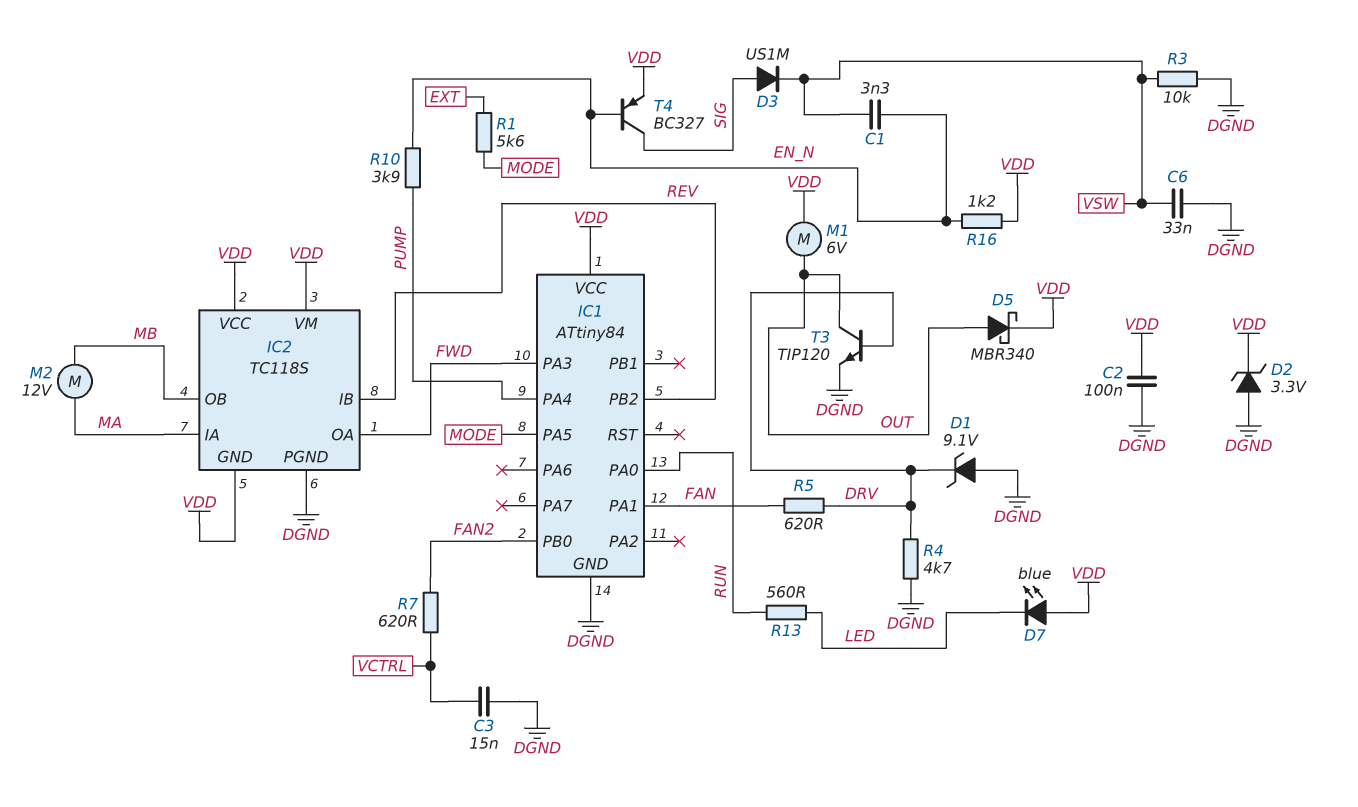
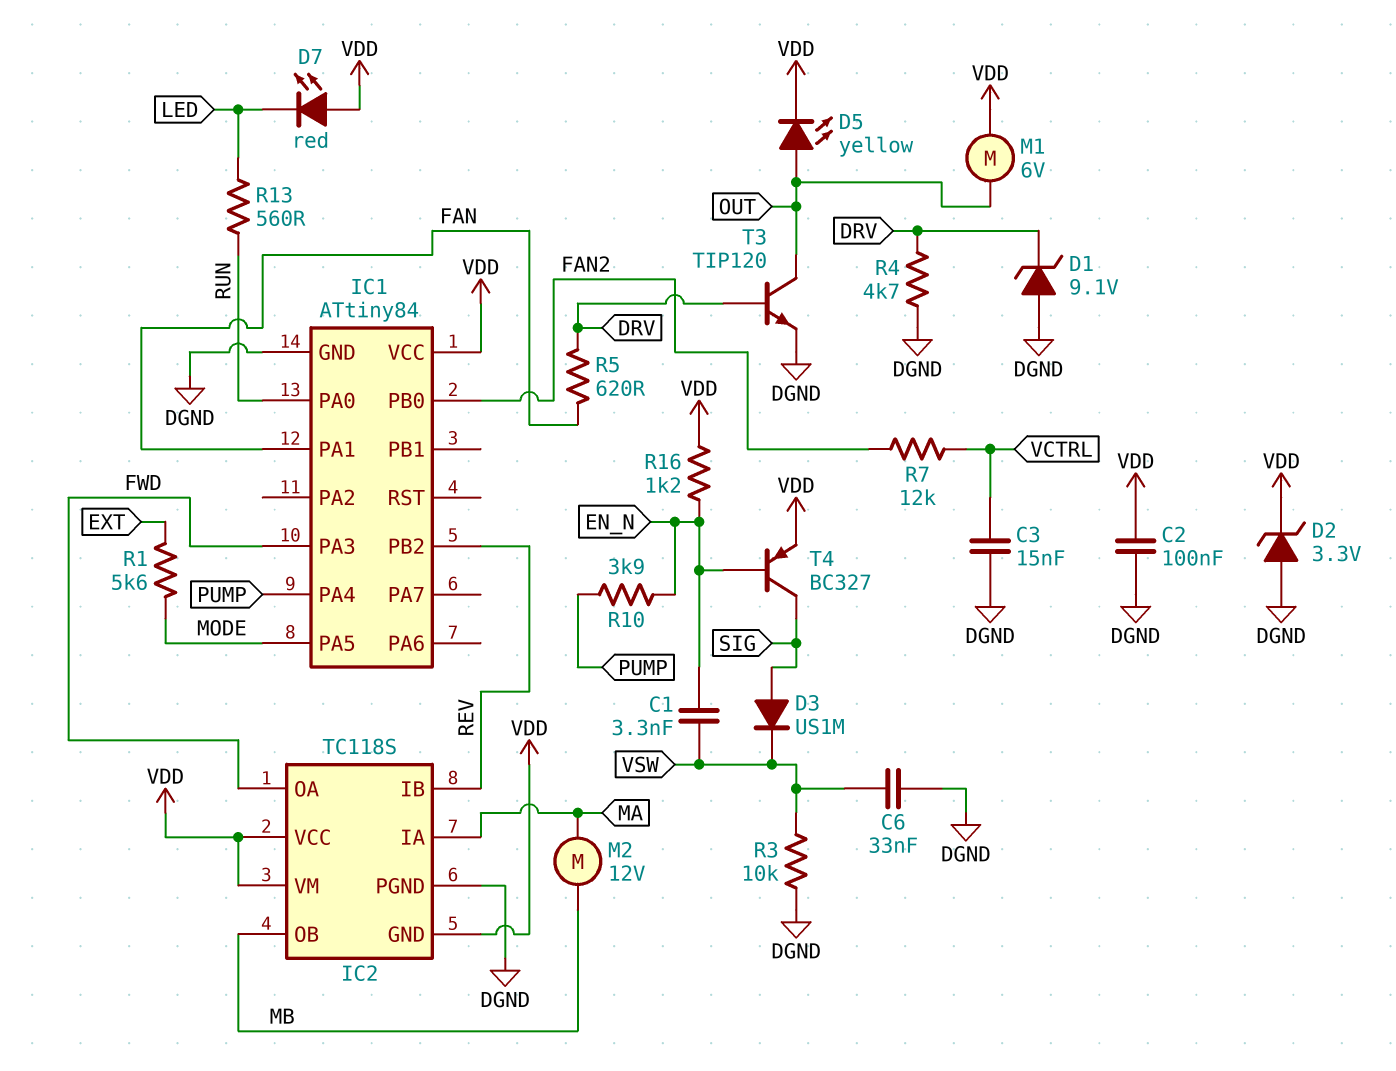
D5: schottky MBR340 (A OUT, K VDD) -> LED yellow (A OUT, K VDD)
D7: LED blue (A VDD, K LED) -> LED red (A VDD, K LED)
R7: 620 (FAN2, VCTRL) -> 12k (FAN2, VCTRL)

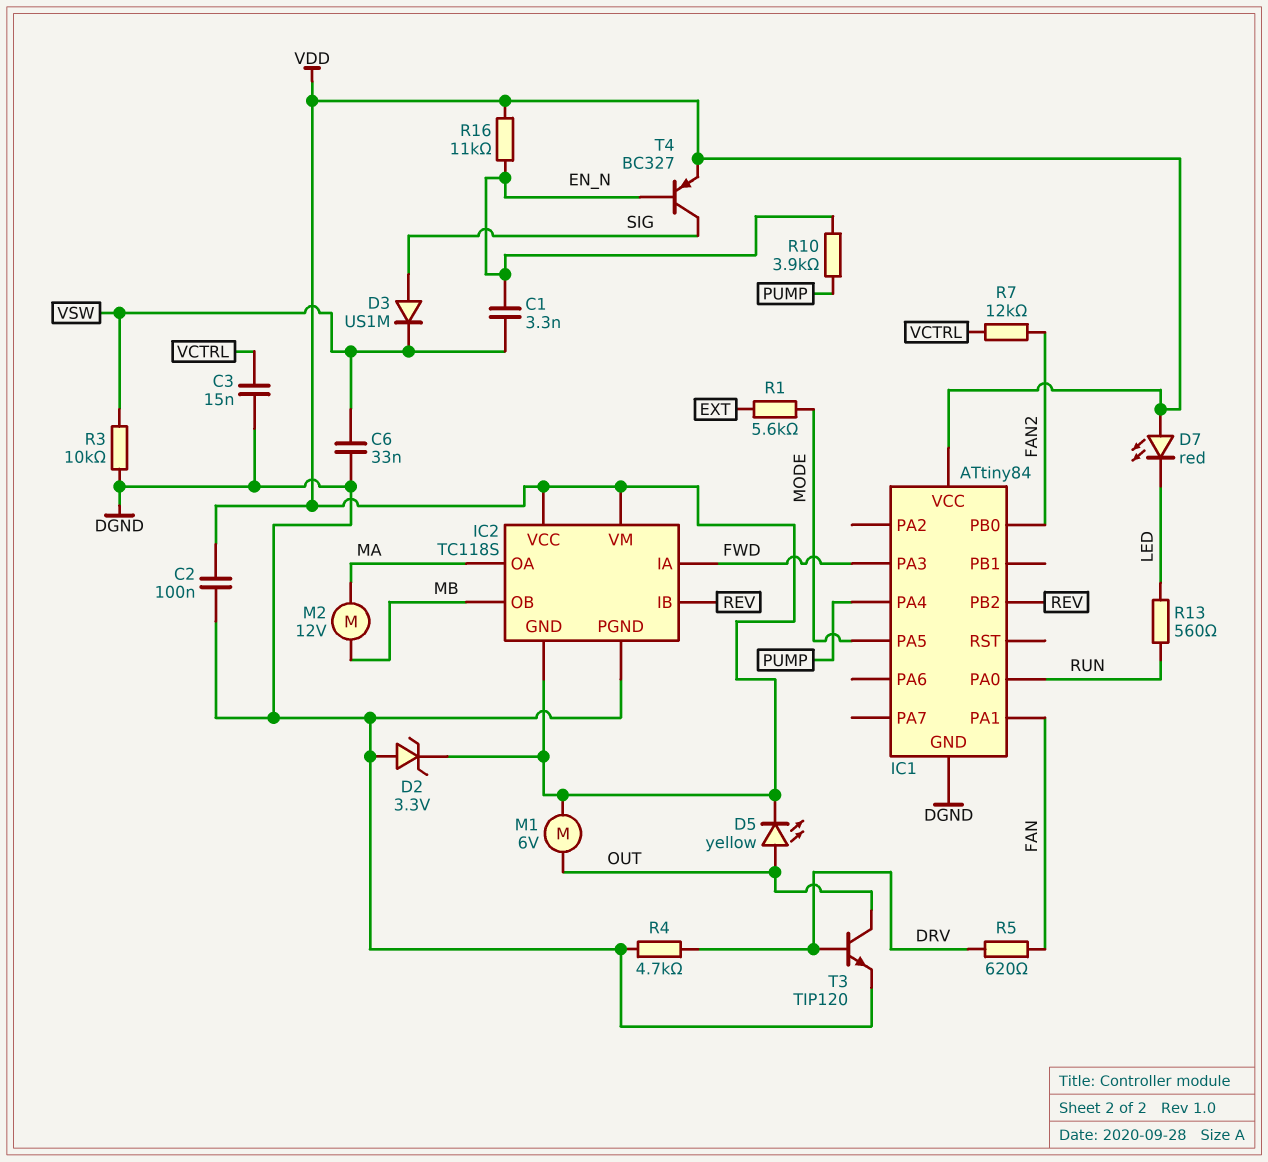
D1: zener 9.1V (A DGND, K DRV) -> none
IC2 pin IA: MA -> FWD
IC2 pin OA: FWD -> MA
R16: 1.2k (EN_N, VDD) -> 11k (EN_N, VDD)

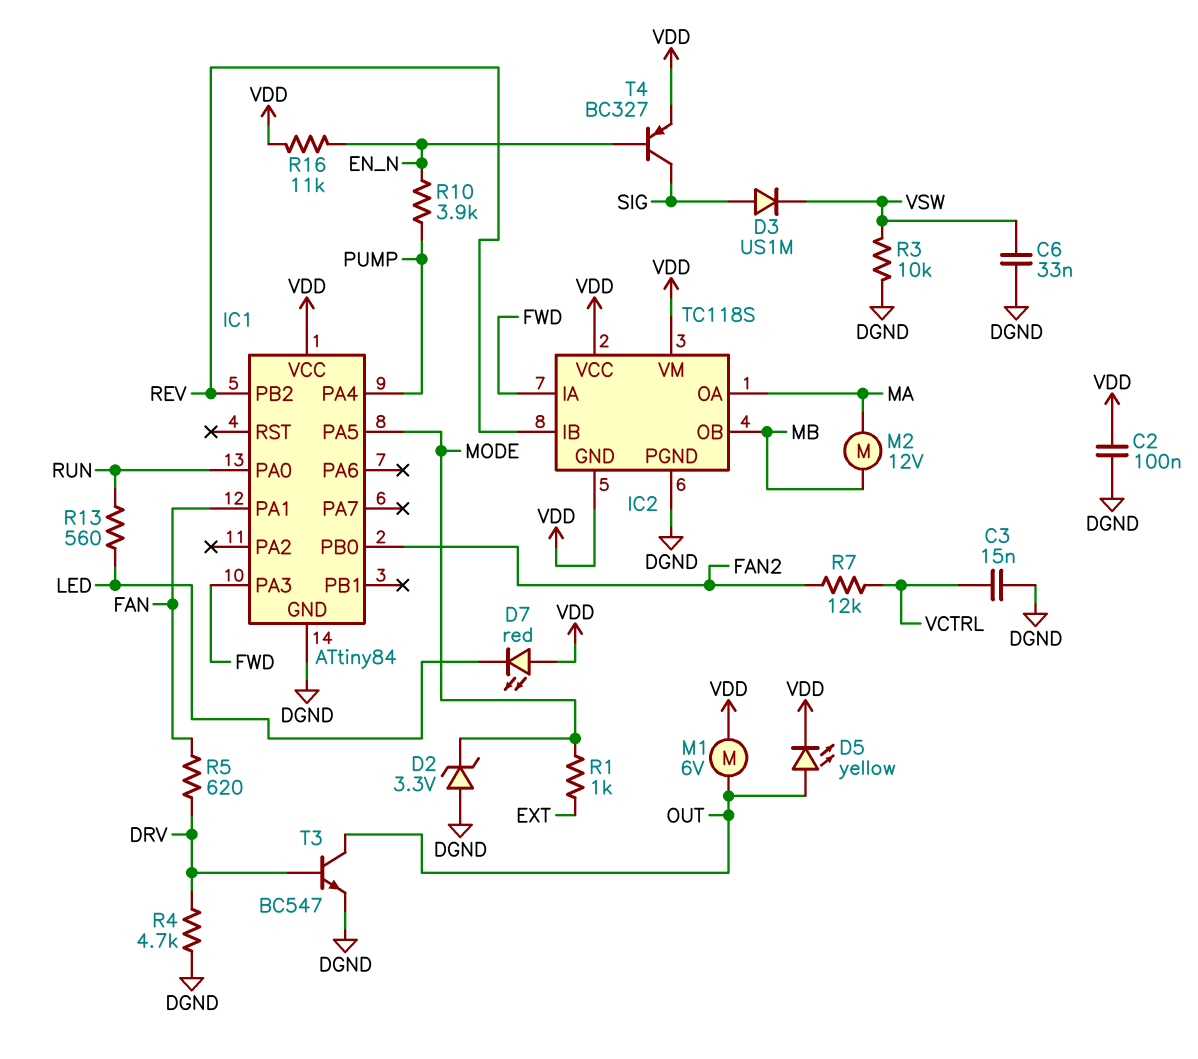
C1: 3.3nF (EN_N, VSW) -> none
D2: zener 3.3V (A DGND, K VDD) -> zener 3.3V (A DGND, K MODE)
R1: 5.6k (EXT, MODE) -> 1k (EXT, MODE)
T3: NPN TIP120 (B DRV, C OUT, E DGND) -> NPN BC547 (B DRV, C OUT, E DGND)

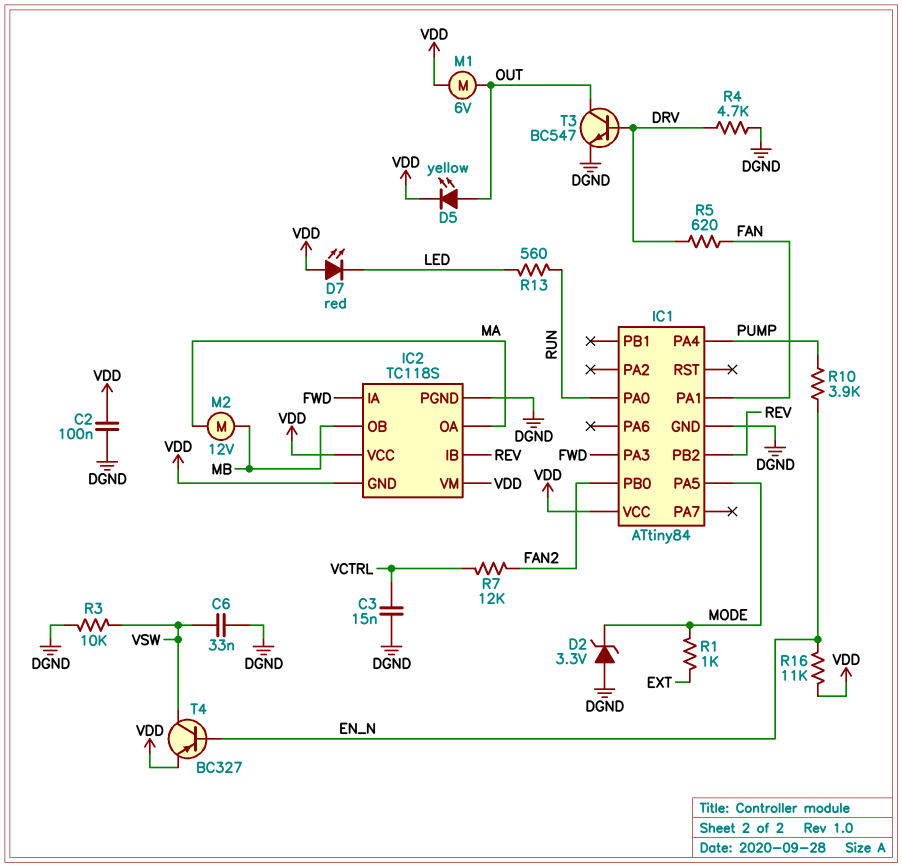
D3: diode US1M (A SIG, K VSW) -> none
T4: PNP BC327 (B EN_N, C SIG, E VDD) -> PNP BC327 (B EN_N, C VSW, E VDD)

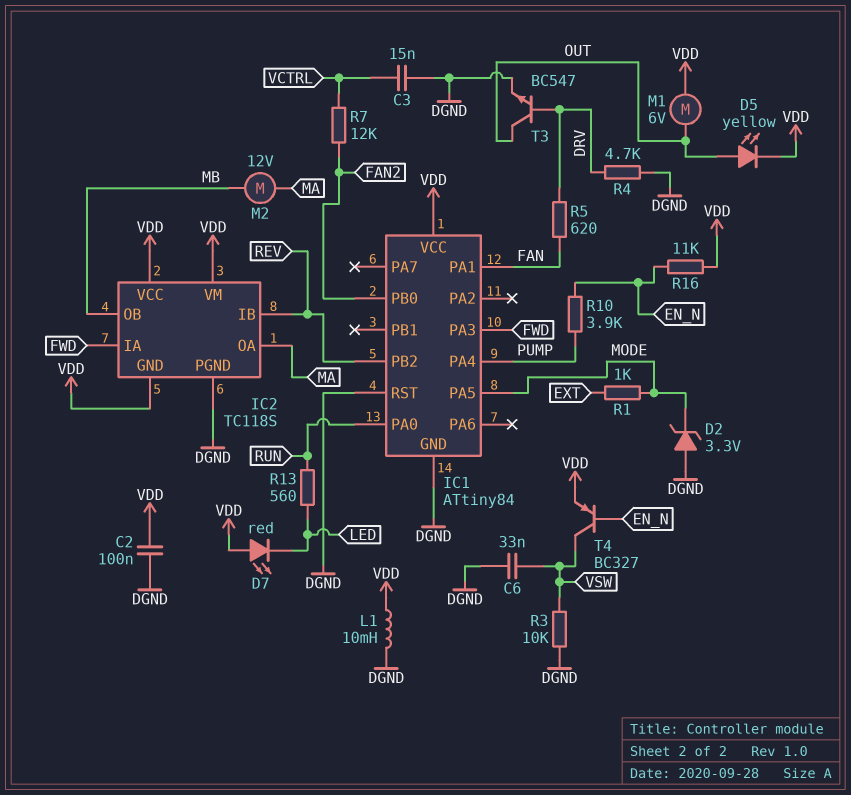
IC1 pin RST: none -> DGND
L1: none -> 10mH (DGND, VDD)

